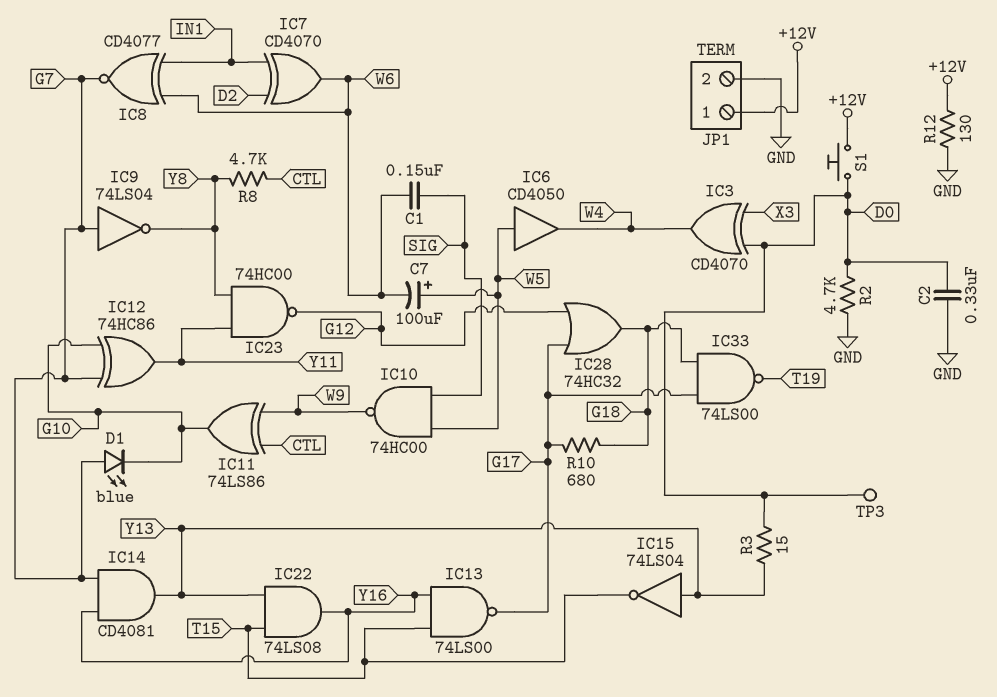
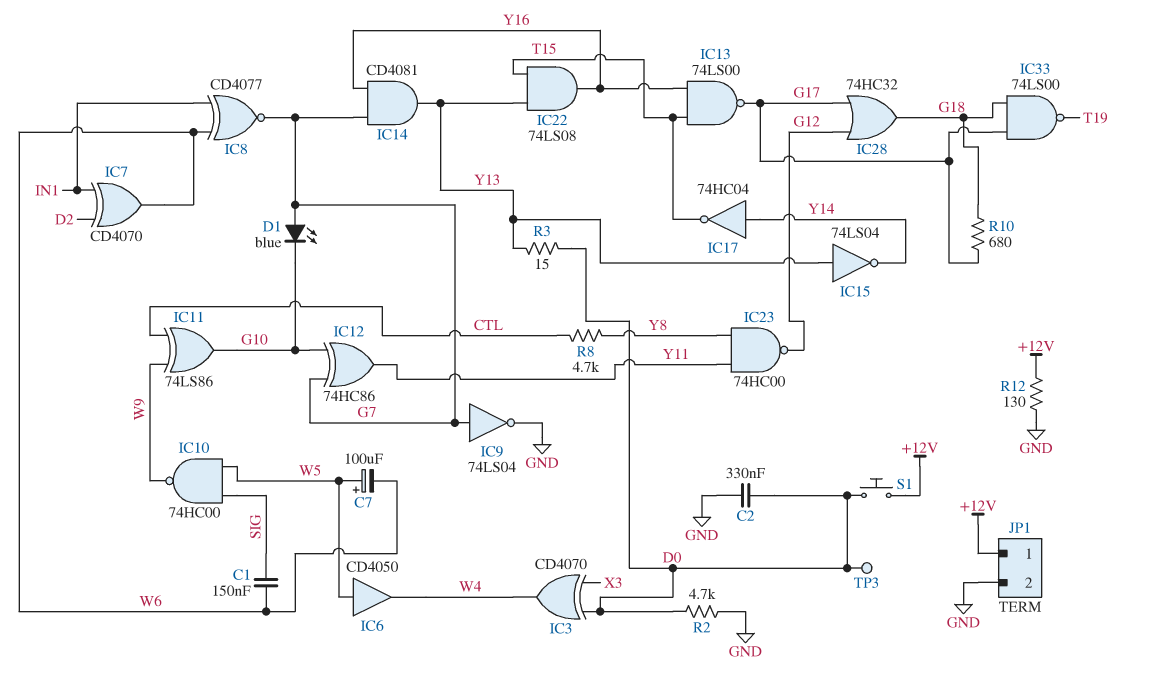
IC9: NOT 74LS04 (in G7, out Y8) -> NOT 74LS04 (in G7, out GND)
IC15: NOT 74LS04 (in Y13, out T15) -> NOT 74LS04 (in Y13, out Y14)
IC17: none -> NOT 74HC04 (in Y14, out T15)

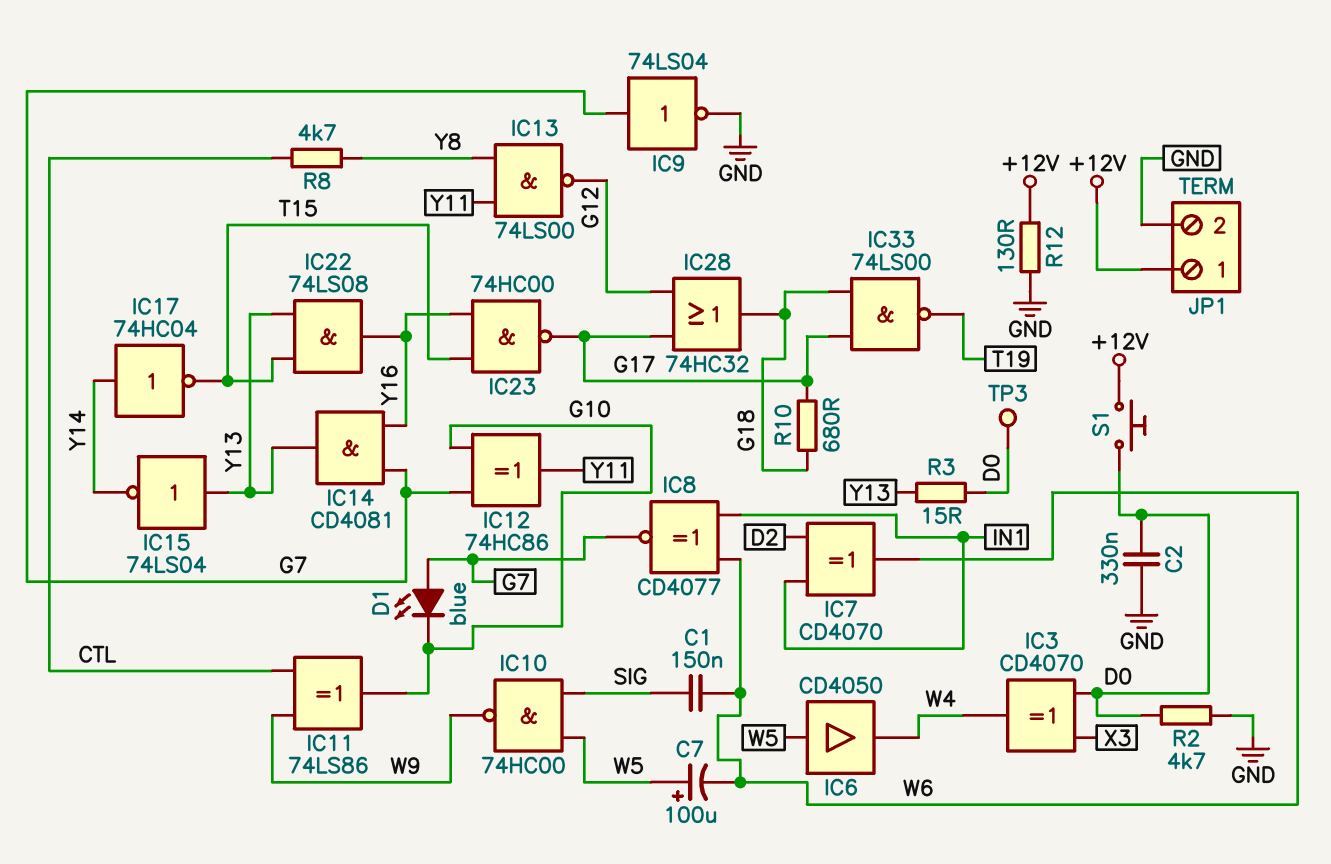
IC13: NAND 74LS00 (in T15, in Y16, out G17) -> NAND 74LS00 (in Y8, in Y11, out G12)
IC23: NAND 74HC00 (in Y8, in Y11, out G12) -> NAND 74HC00 (in T15, in Y16, out G17)

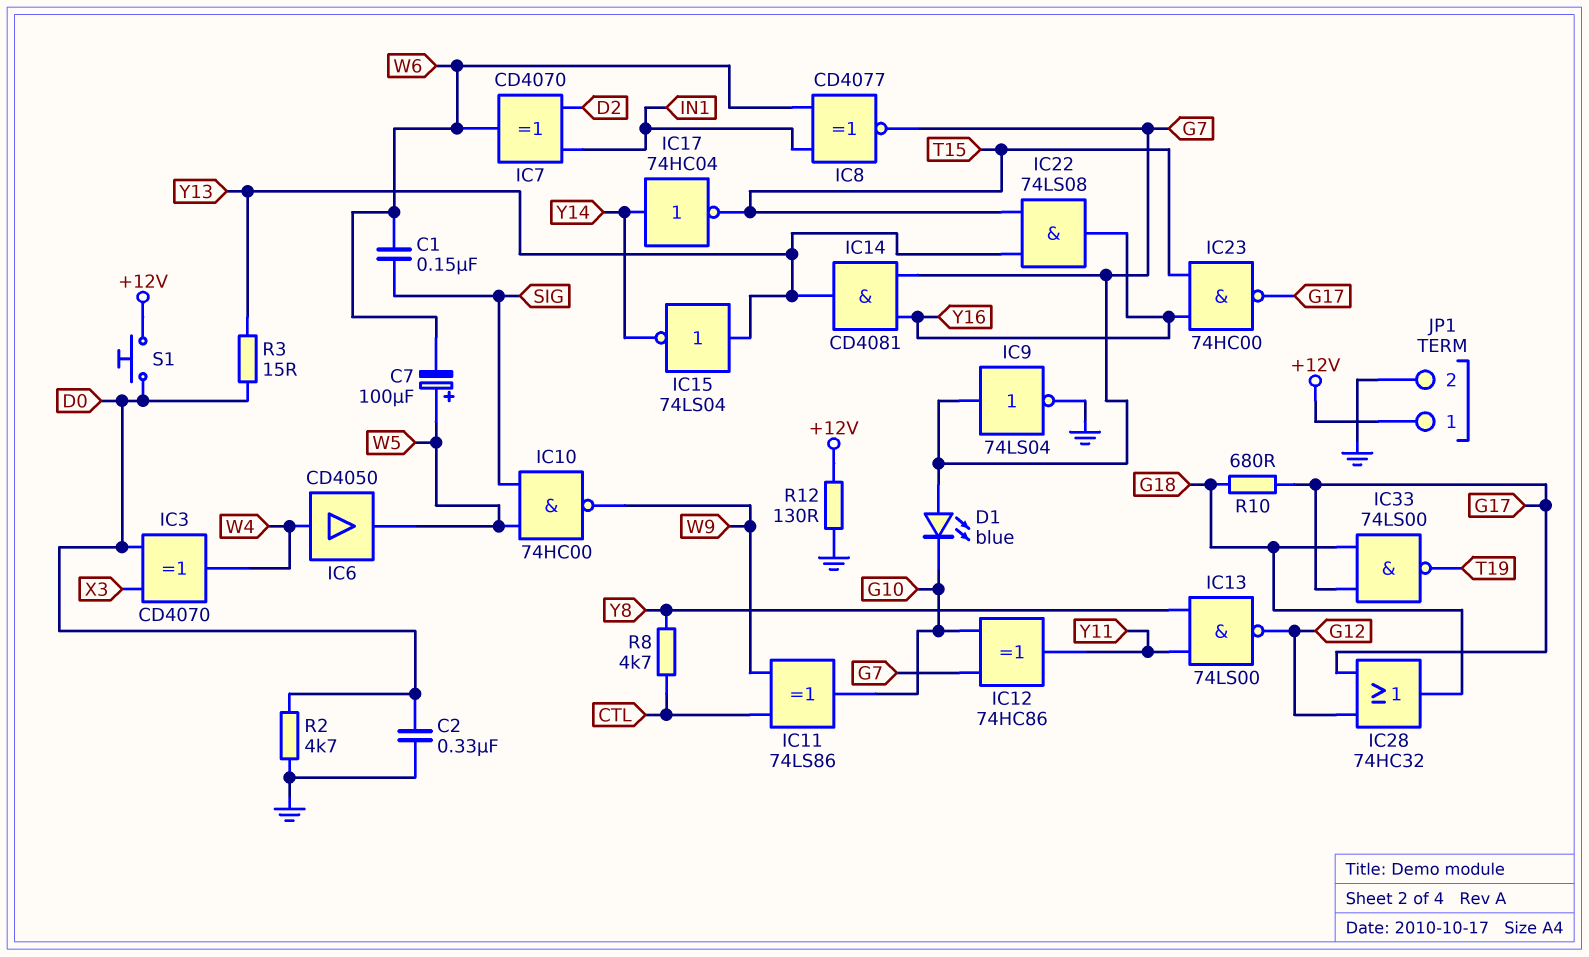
IC6: buffer CD4050 (in W5, out W4) -> buffer CD4050 (in W4, out W5)
TP3: test point (D0) -> none

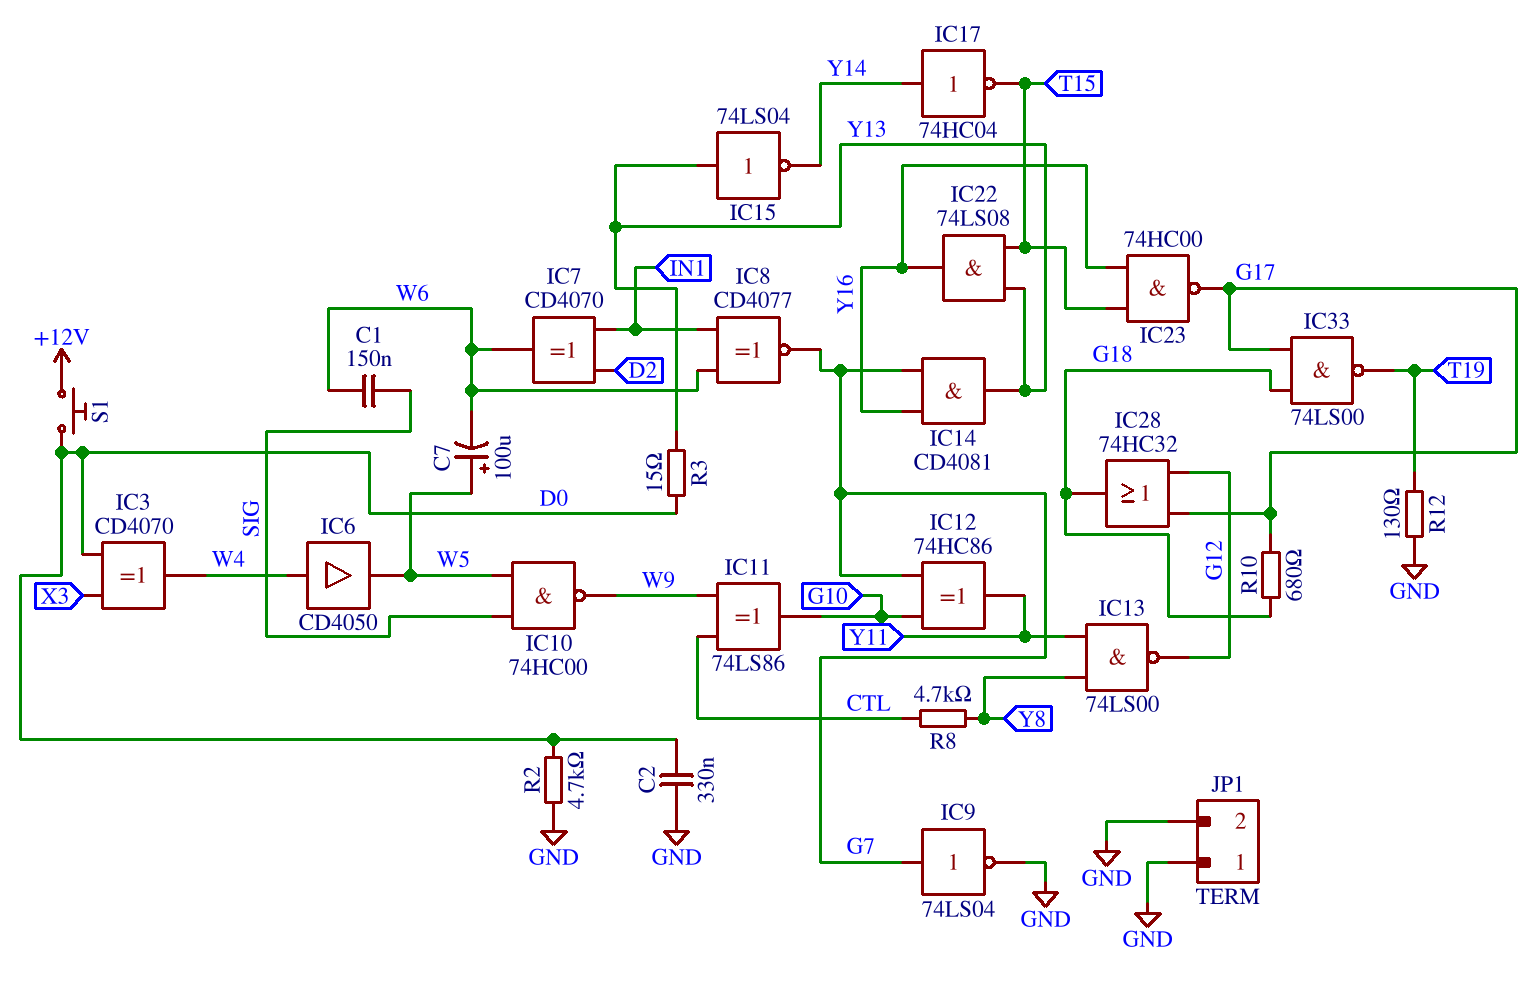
D1: LED blue (A G7, K G10) -> none
JP1 pin 1: +12V -> GND
R12: 130 (+12V, GND) -> 130 (GND, T19)

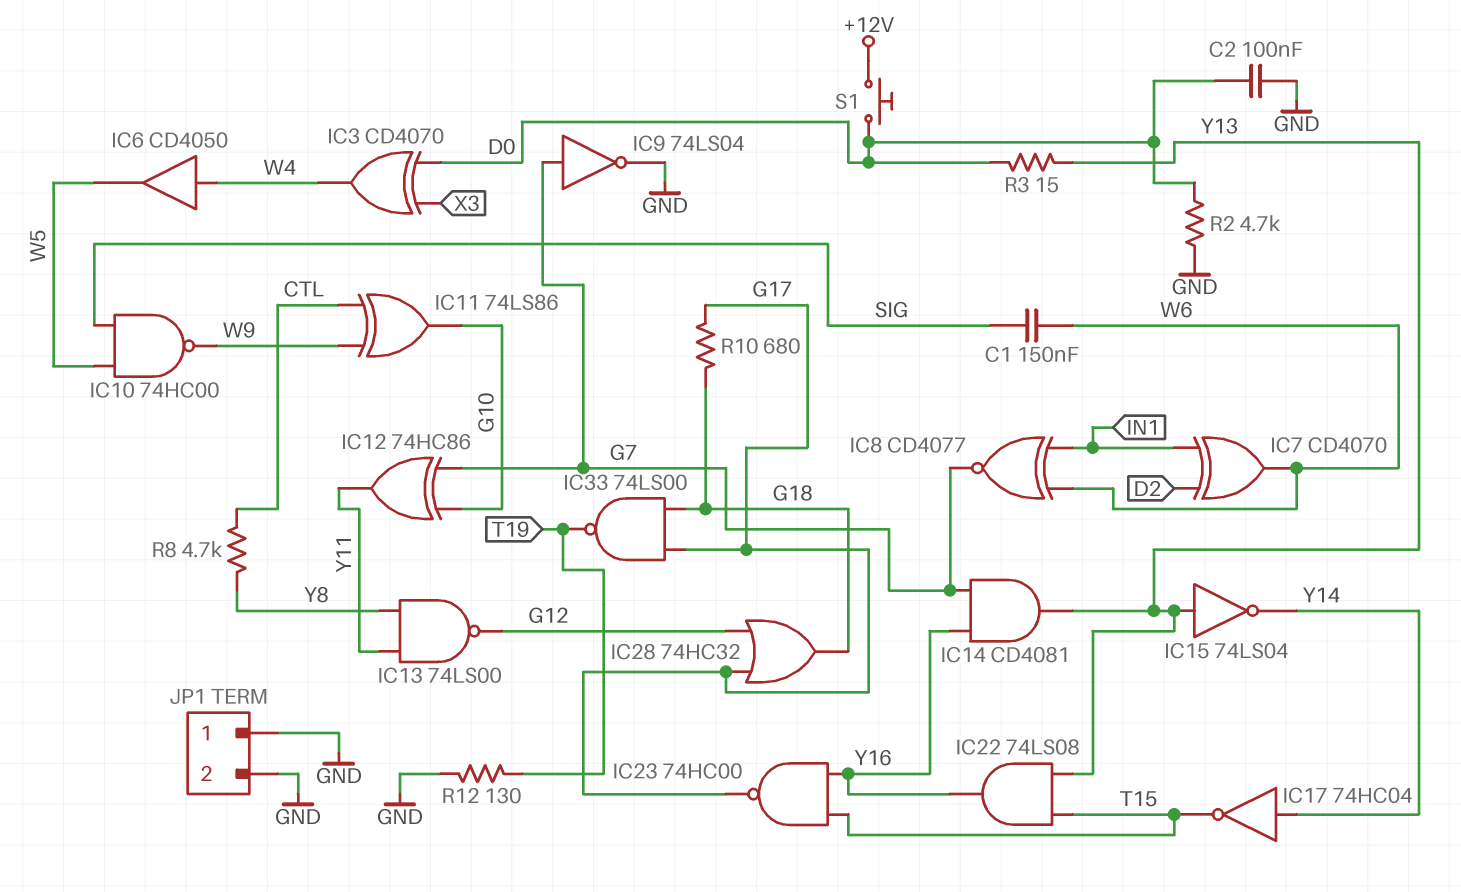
C2: 330nF (D0, GND) -> 100nF (D0, GND)
C7: 100uF (plus W5, minus W6) -> none

